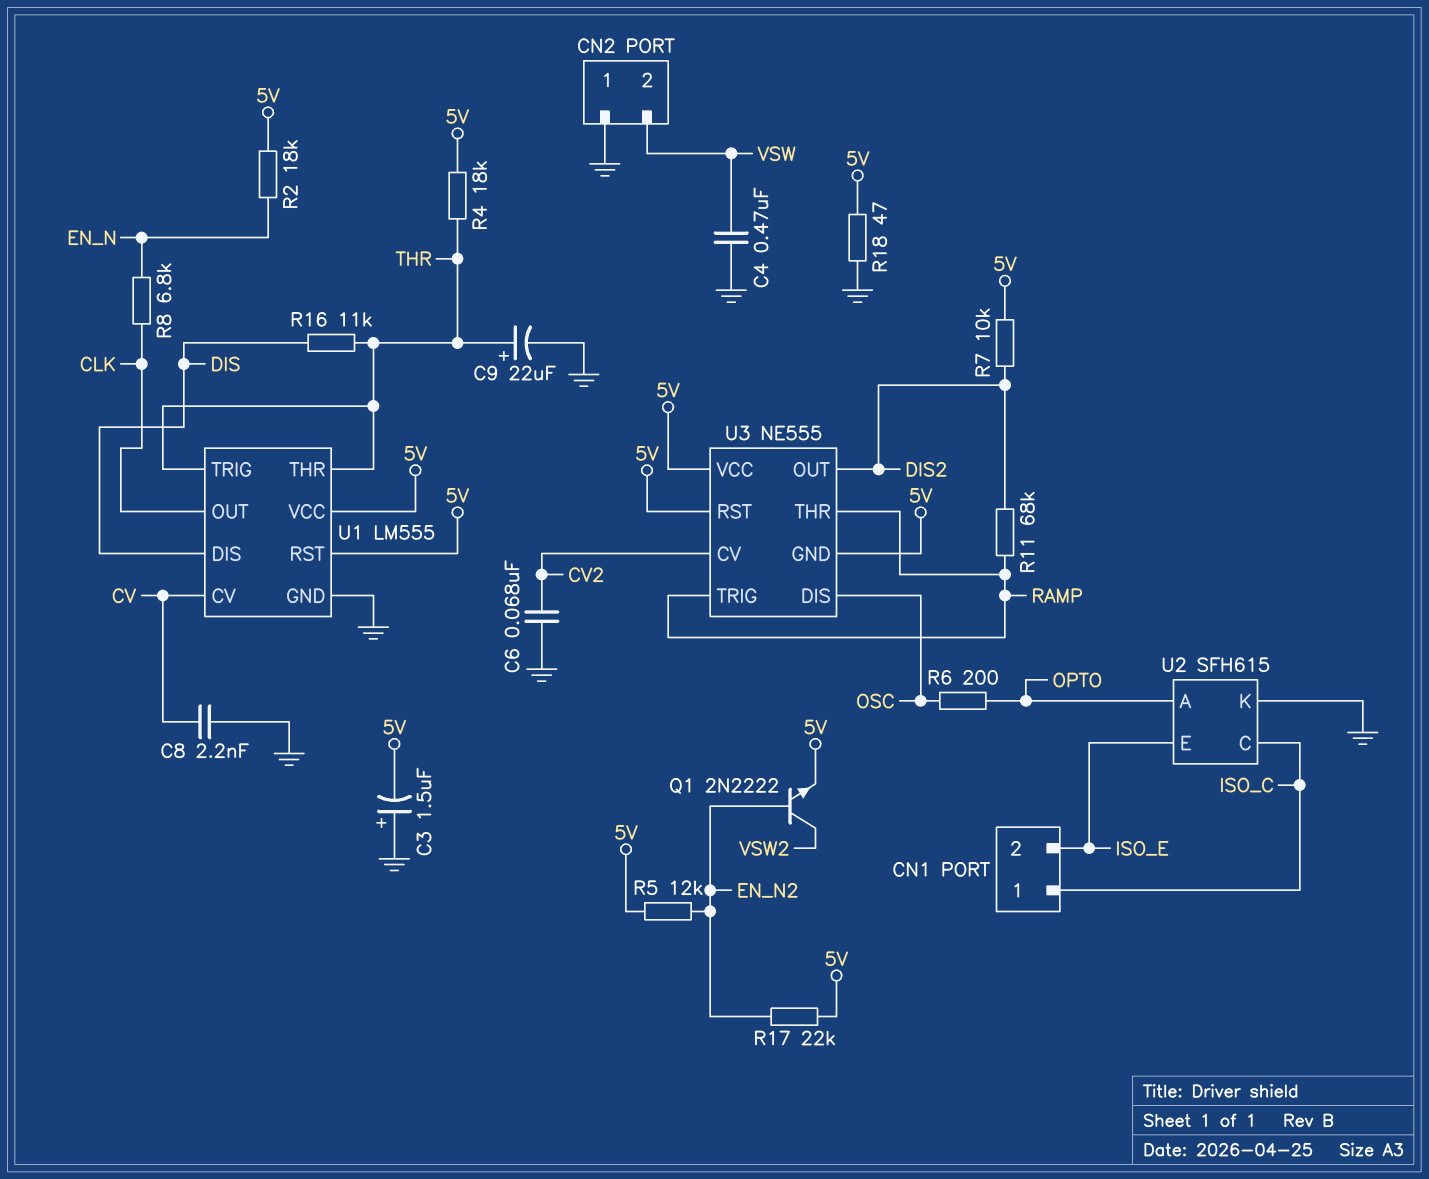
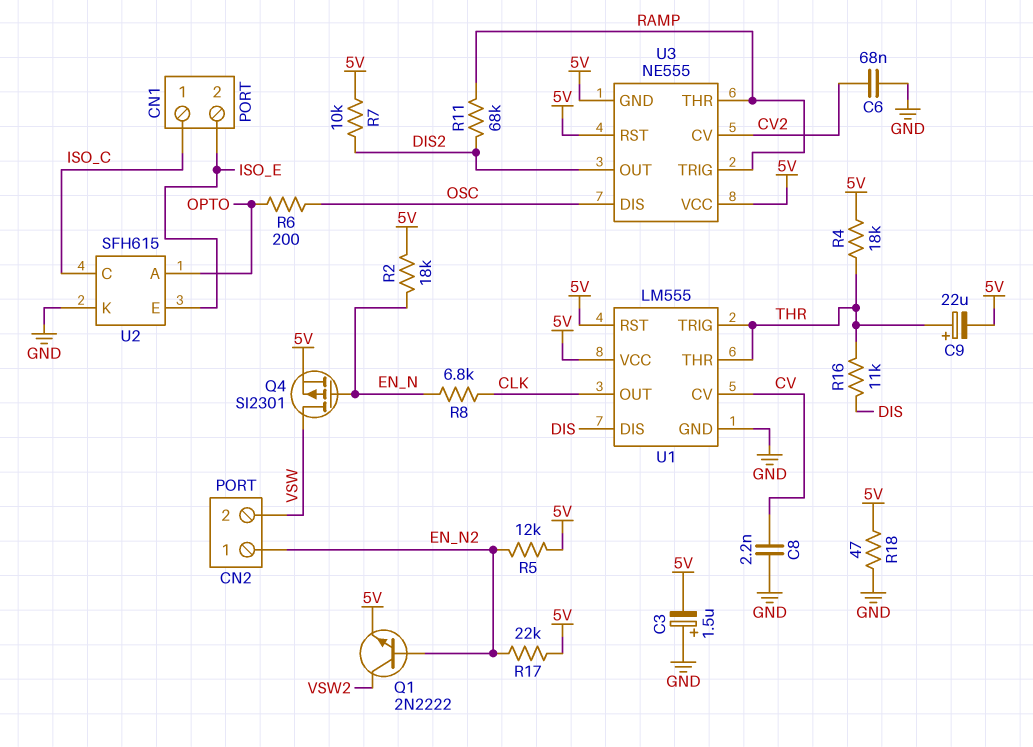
C4: 470nF (GND, VSW) -> none
C9: 22uF (plus THR, minus GND) -> 22uF (plus THR, minus 5V)
CN2 pin 1: GND -> EN_N2
Q4: none -> PMOS SI2301 (G EN_N, D VSW, S 5V)

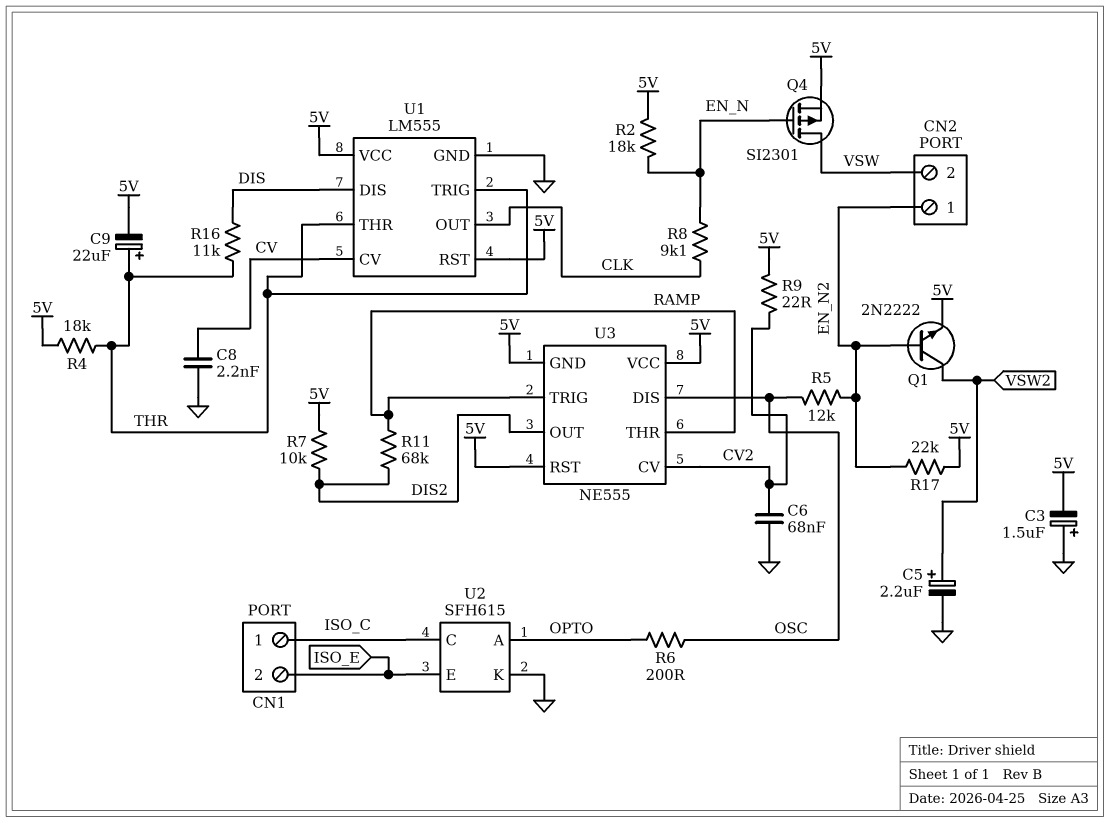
C5: none -> 2.2uF (plus VSW2, minus GND)
R5: 12k (5V, EN_N2) -> 12k (EN_N2, OSC)
R8: 6.8k (CLK, EN_N) -> 9.1k (CLK, EN_N)
R9: none -> 22 (5V, CV2)
R18: 47 (5V, GND) -> none

